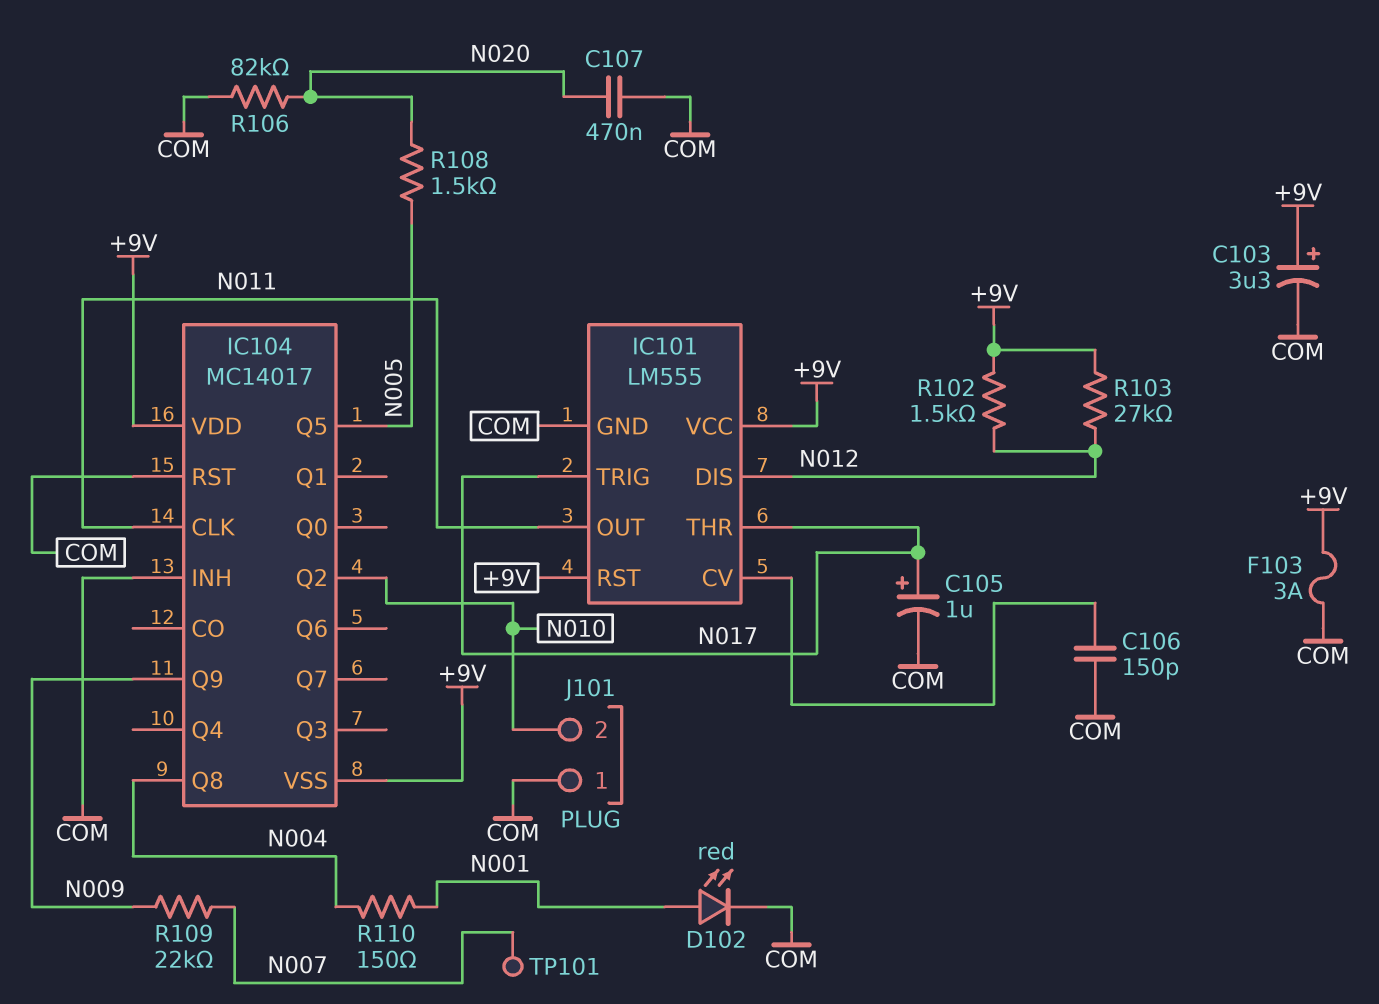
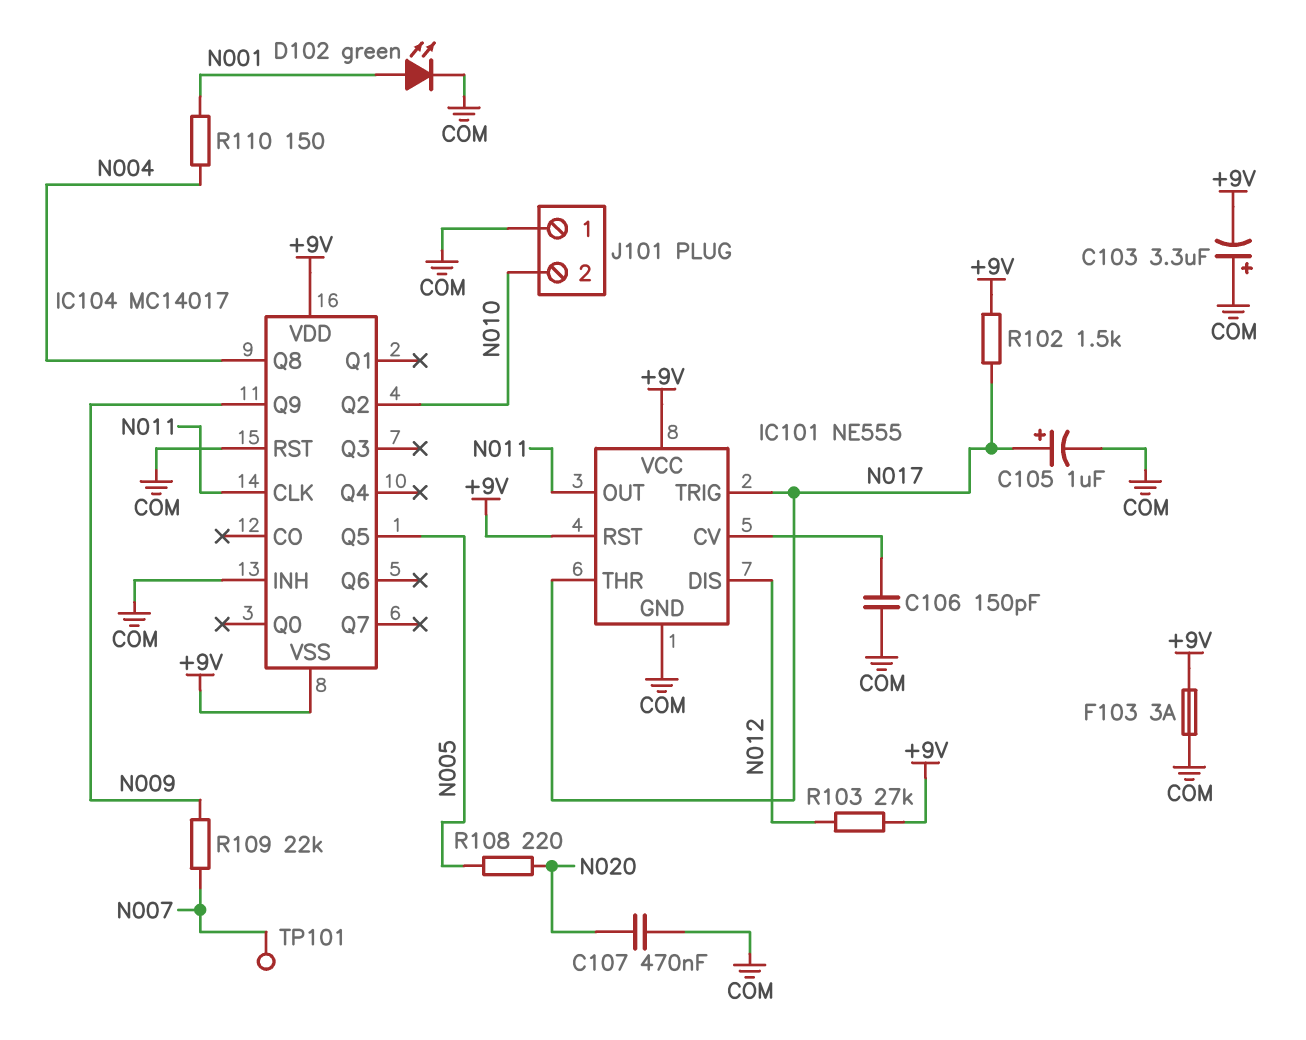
C103: 3.3uF (plus +9V, minus COM) -> 3.3uF (plus COM, minus +9V)
D102: LED red (A N001, K COM) -> LED green (A N001, K COM)
IC101: LM555 -> NE555
R102: 1.5k (+9V, N012) -> 1.5k (+9V, N017)
R106: 82k (COM, N020) -> none
R108: 1.5k (N005, N020) -> 220 (N005, N020)

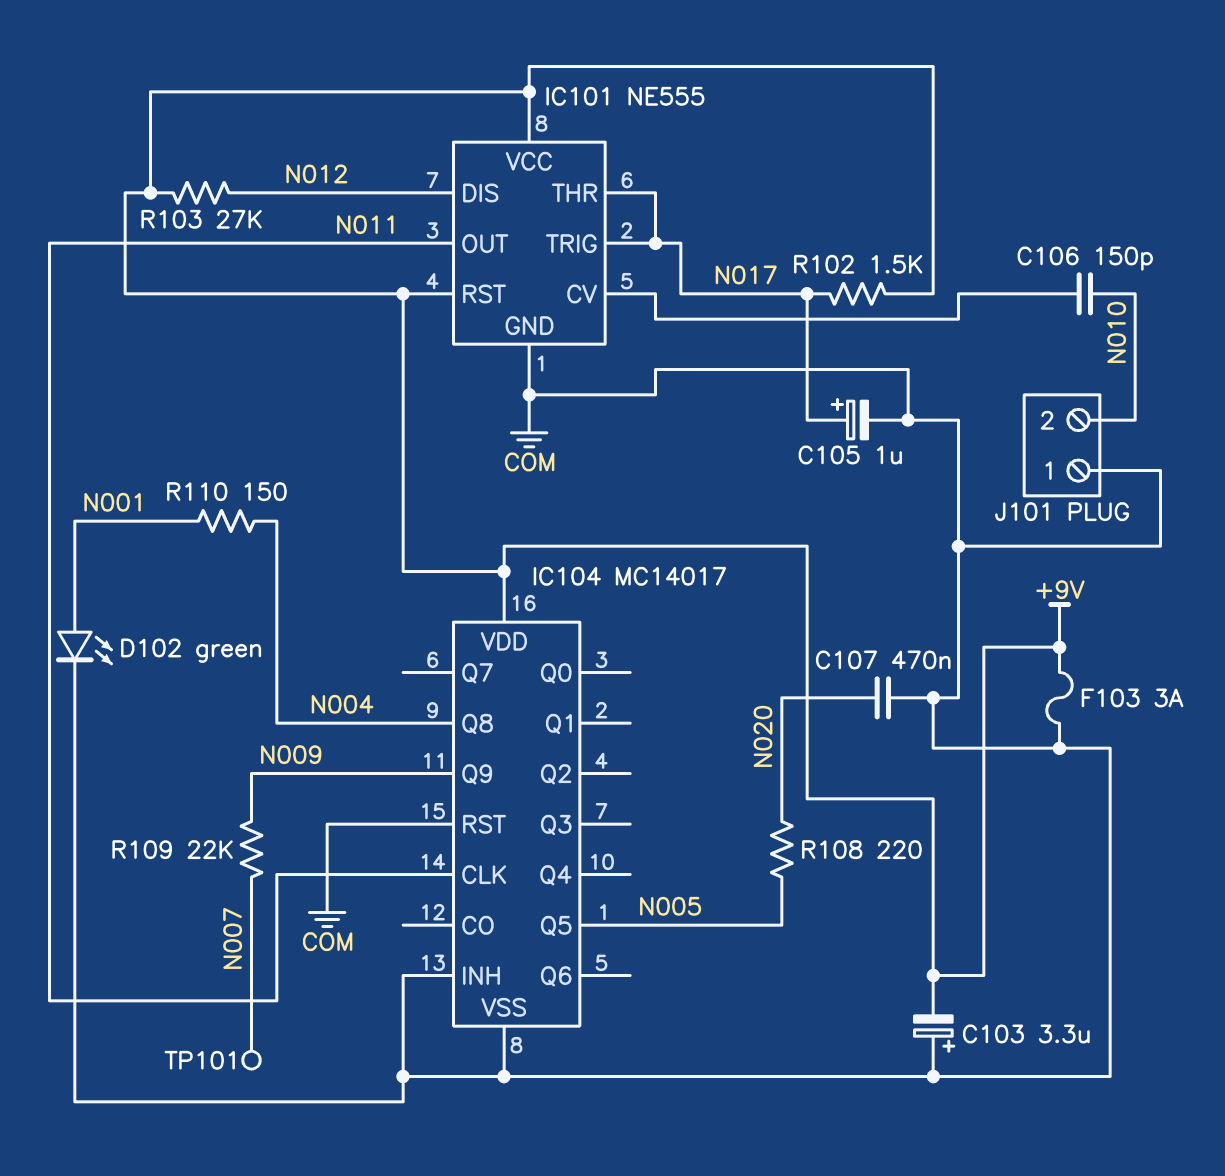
C106: 150pF (COM, IC101/CV) -> 150pF (IC101/CV, N010)
IC104 pin Q2: N010 -> none
IC104 pin VSS: +9V -> COM

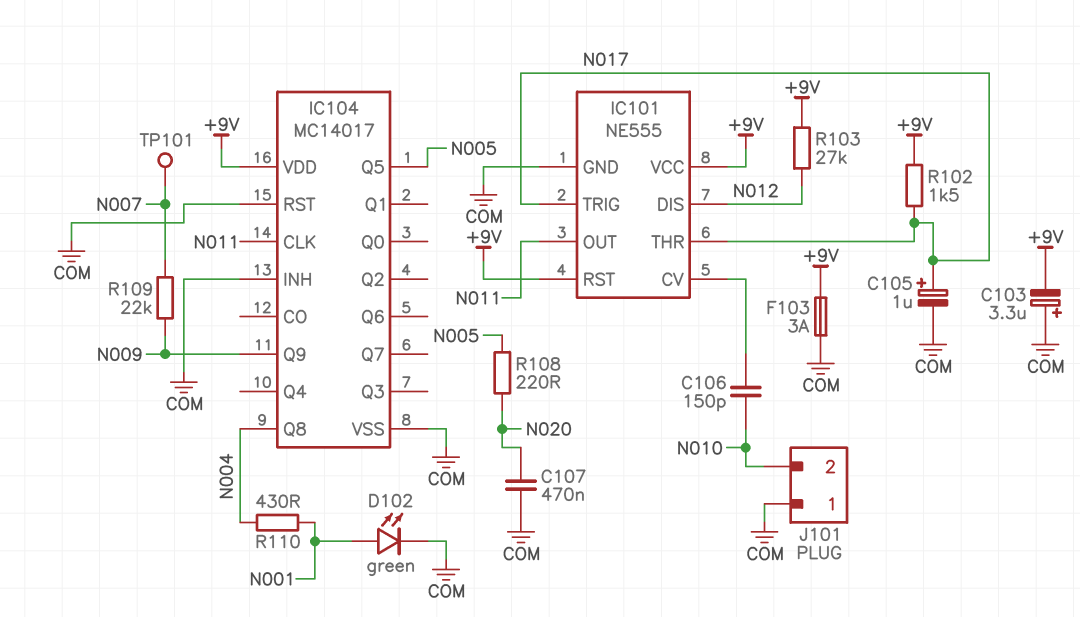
R110: 150 (N001, N004) -> 430 (N001, N004)

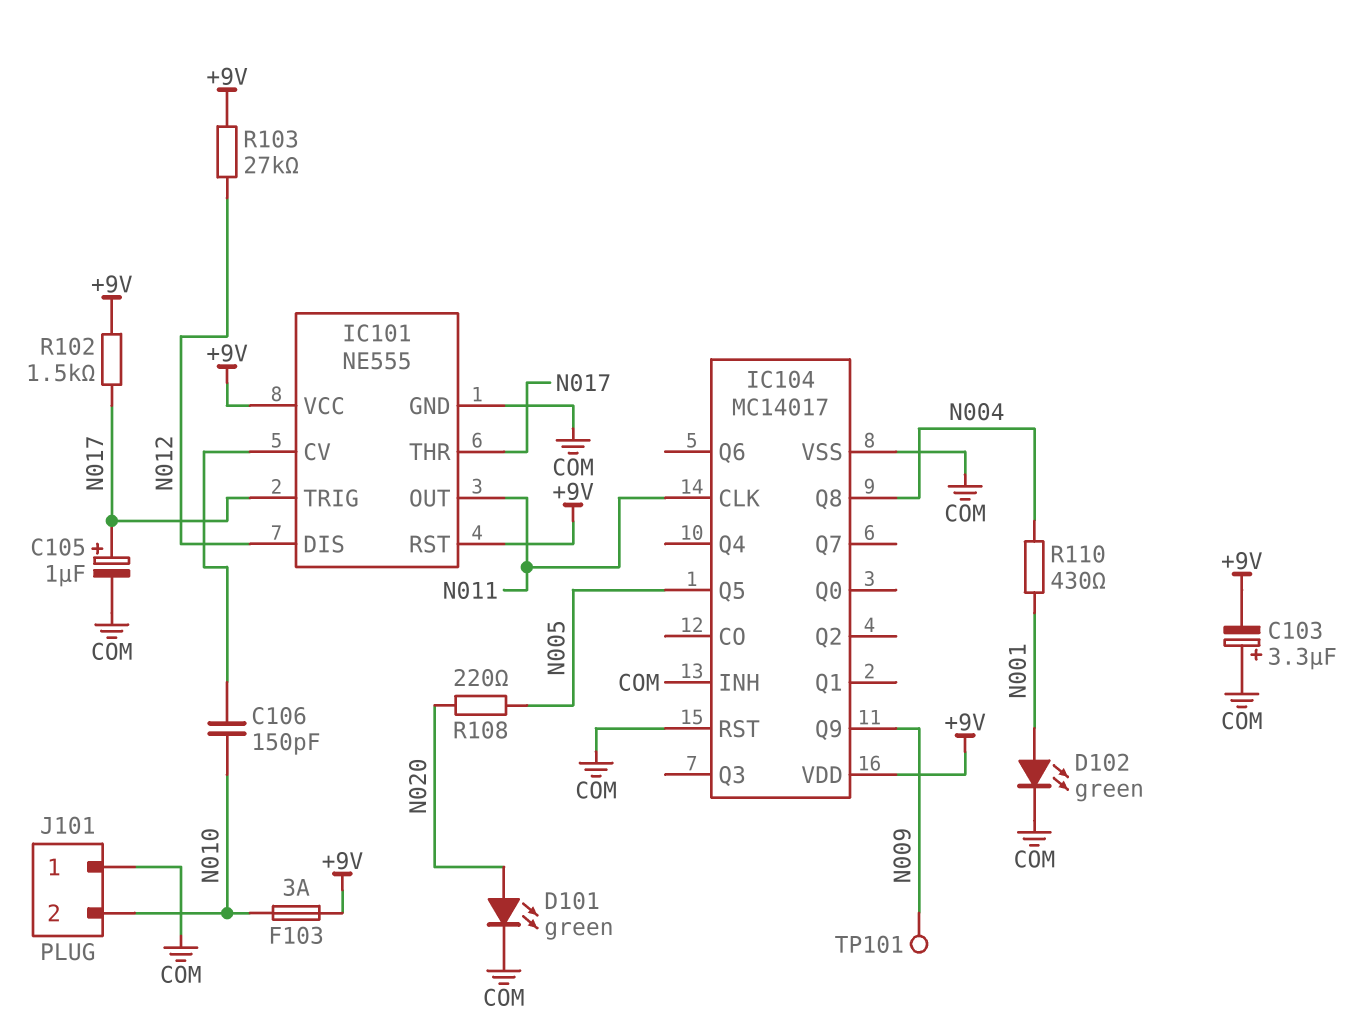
C107: 470nF (COM, N020) -> none
D101: none -> LED green (A N020, K COM)
F103: 3A (+9V, COM) -> 3A (+9V, N010)
R109: 22k (N007, N009) -> none
TP101: test point (N007) -> test point (N009)

